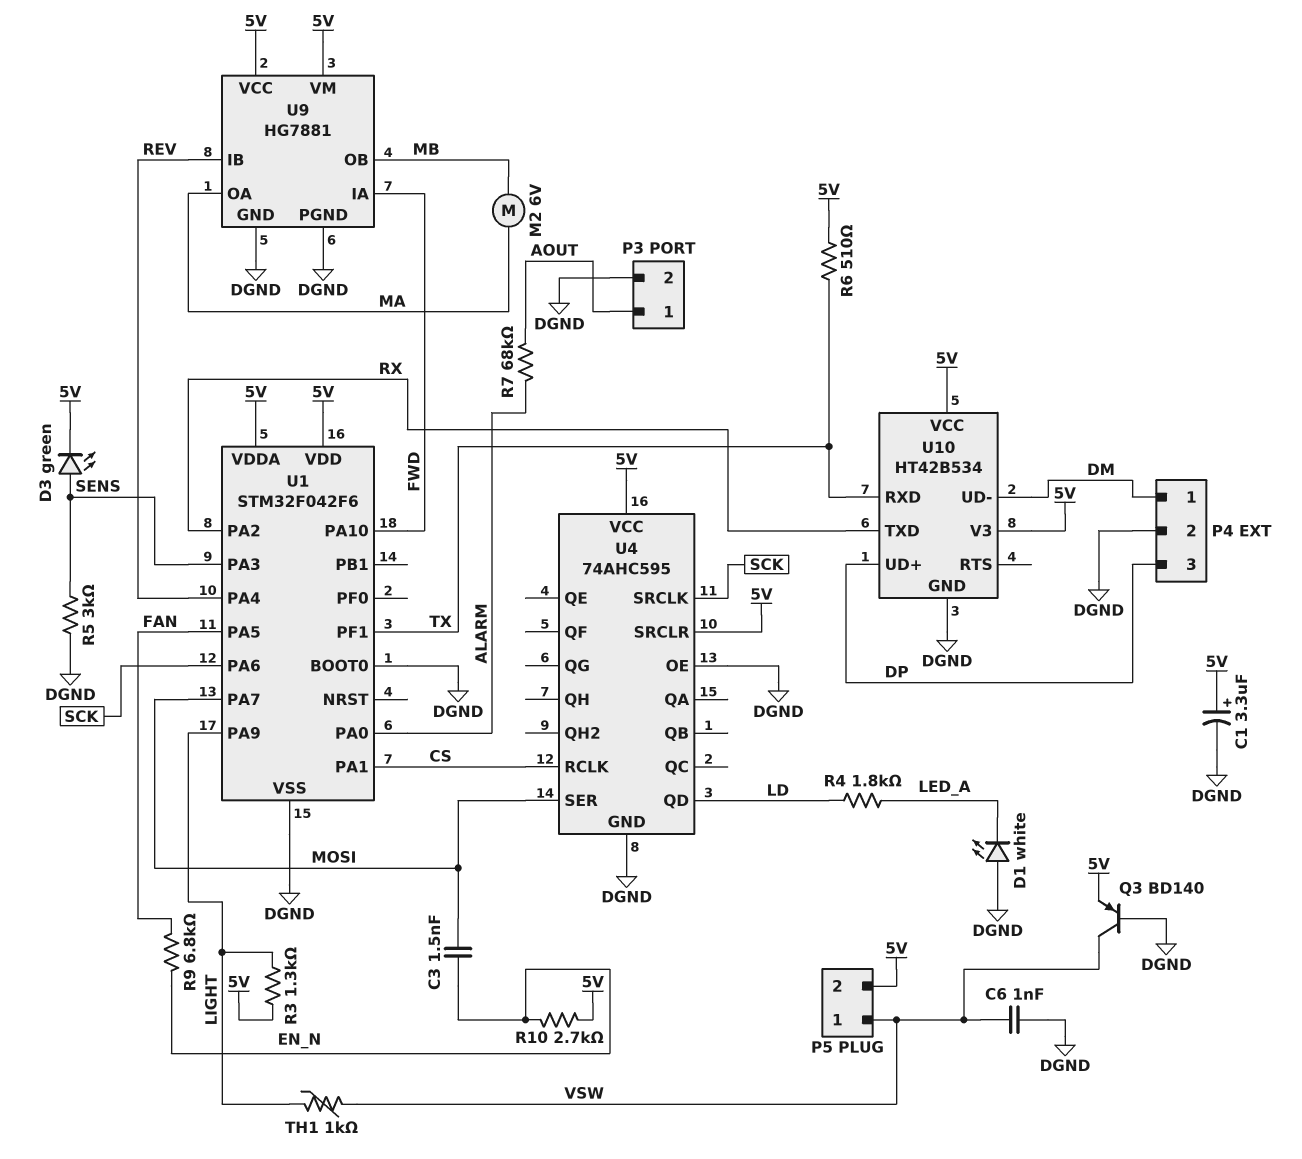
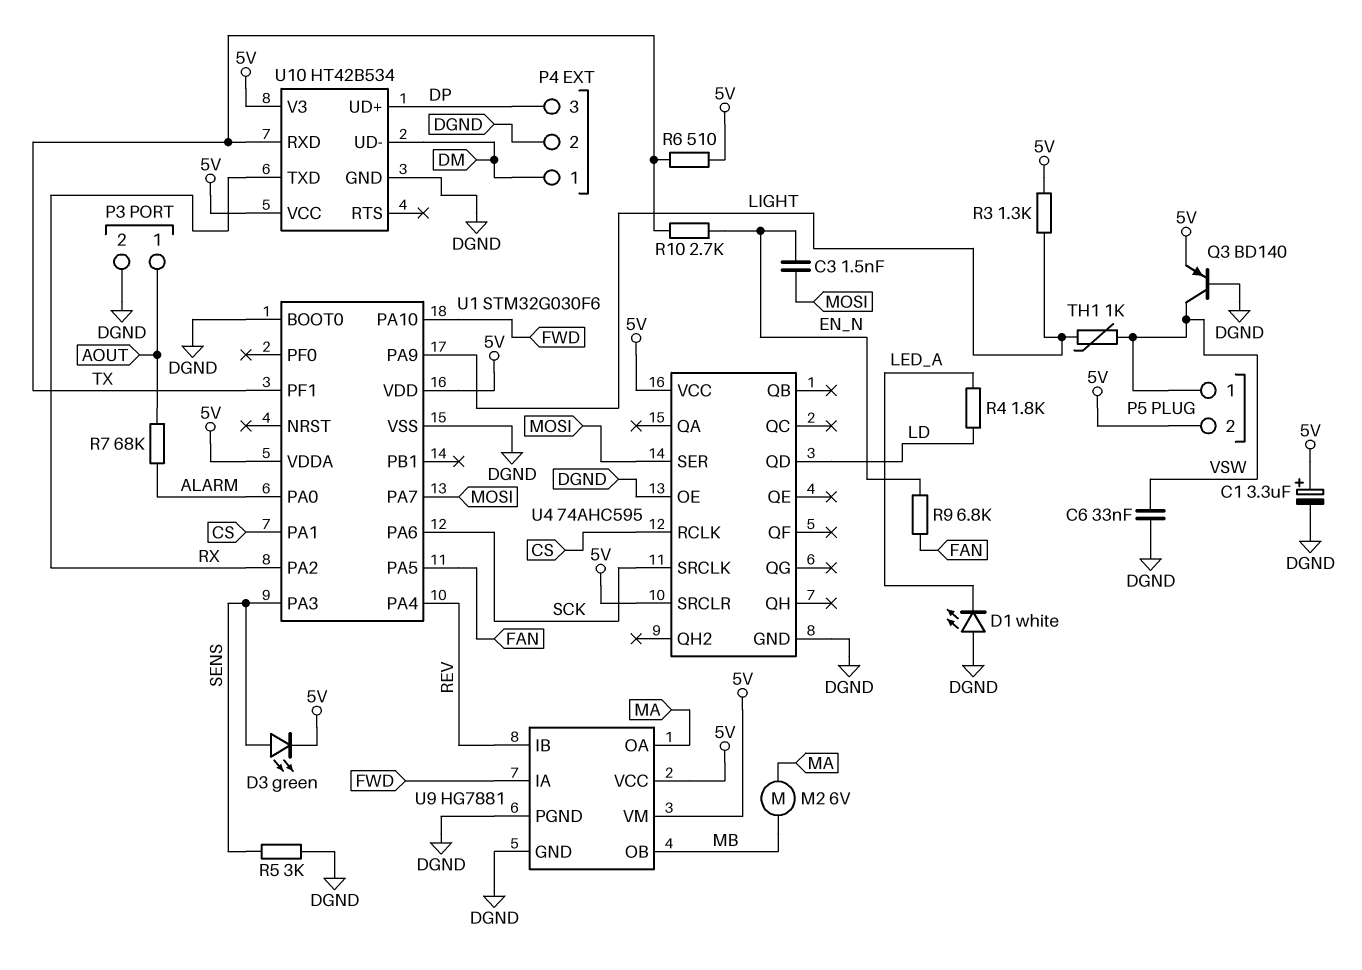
C6: 1nF (DGND, VSW) -> 33nF (DGND, VSW)
R10: 2.7k (5V, EN_N) -> 2.7k (EN_N, TX)
U1: STM32F042F6 -> STM32G030F6

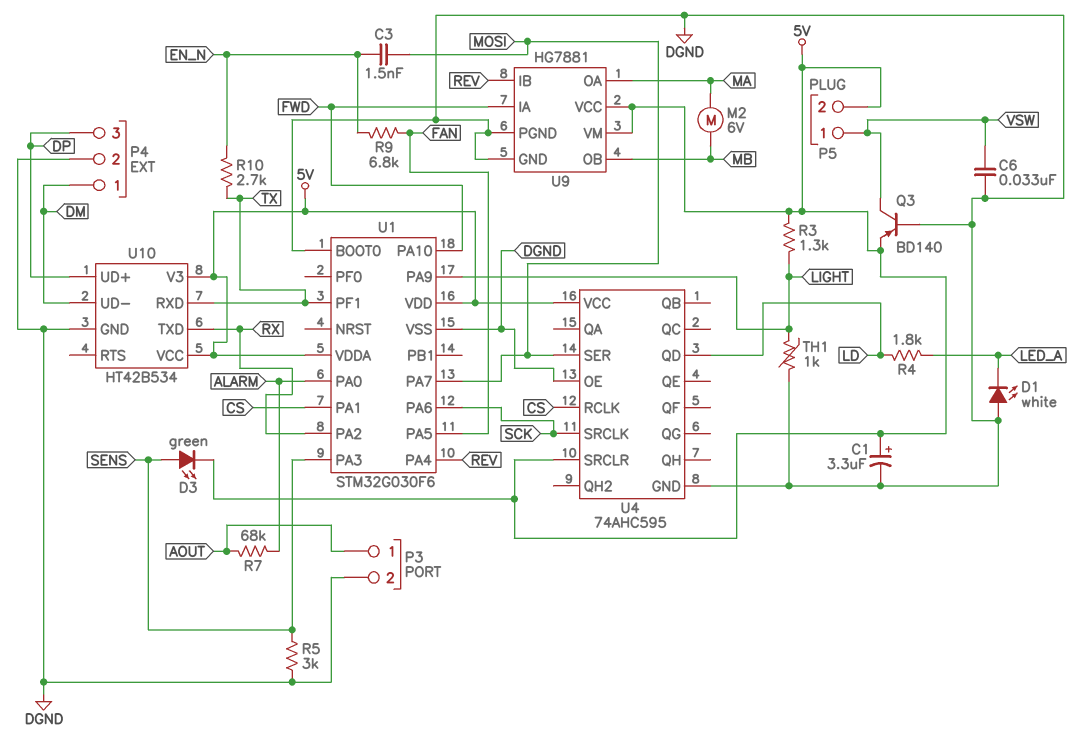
R6: 510 (5V, TX) -> none
TH1: 1k (LIGHT, VSW) -> 1k (DGND, LIGHT)

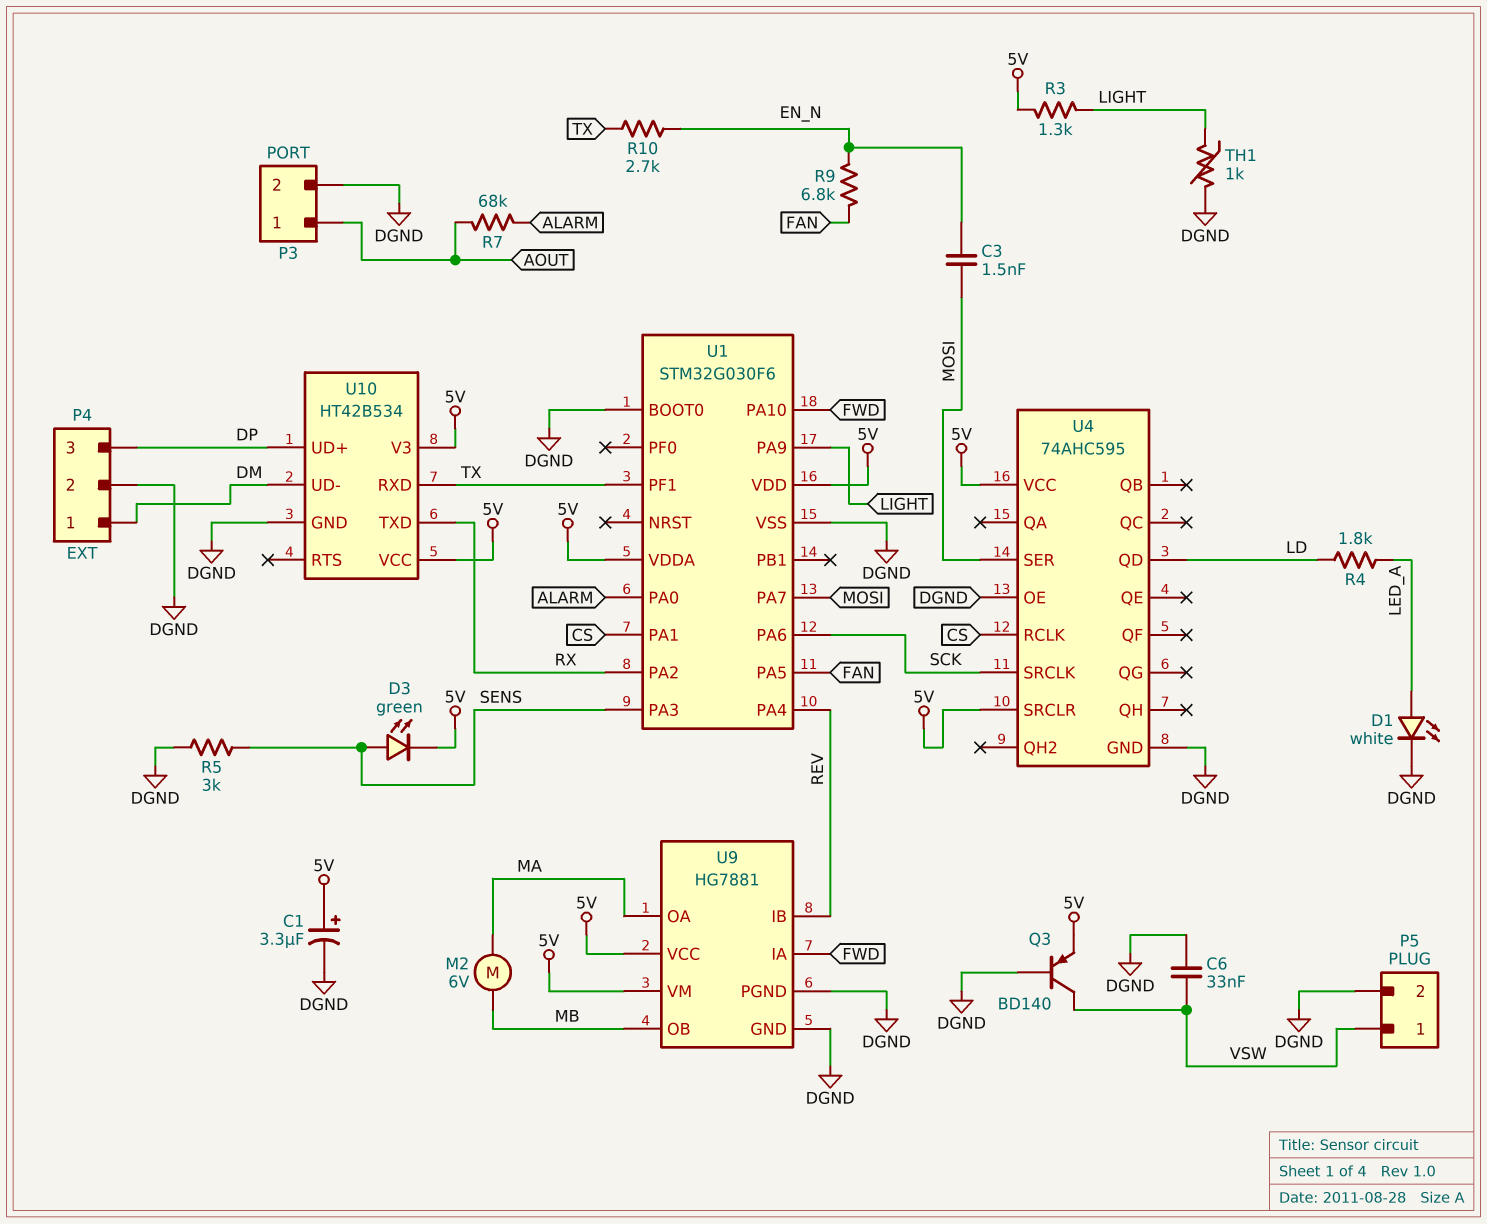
D1: LED white (A DGND, K LED_A) -> LED white (A LED_A, K DGND)
P5 pin 2: 5V -> DGND

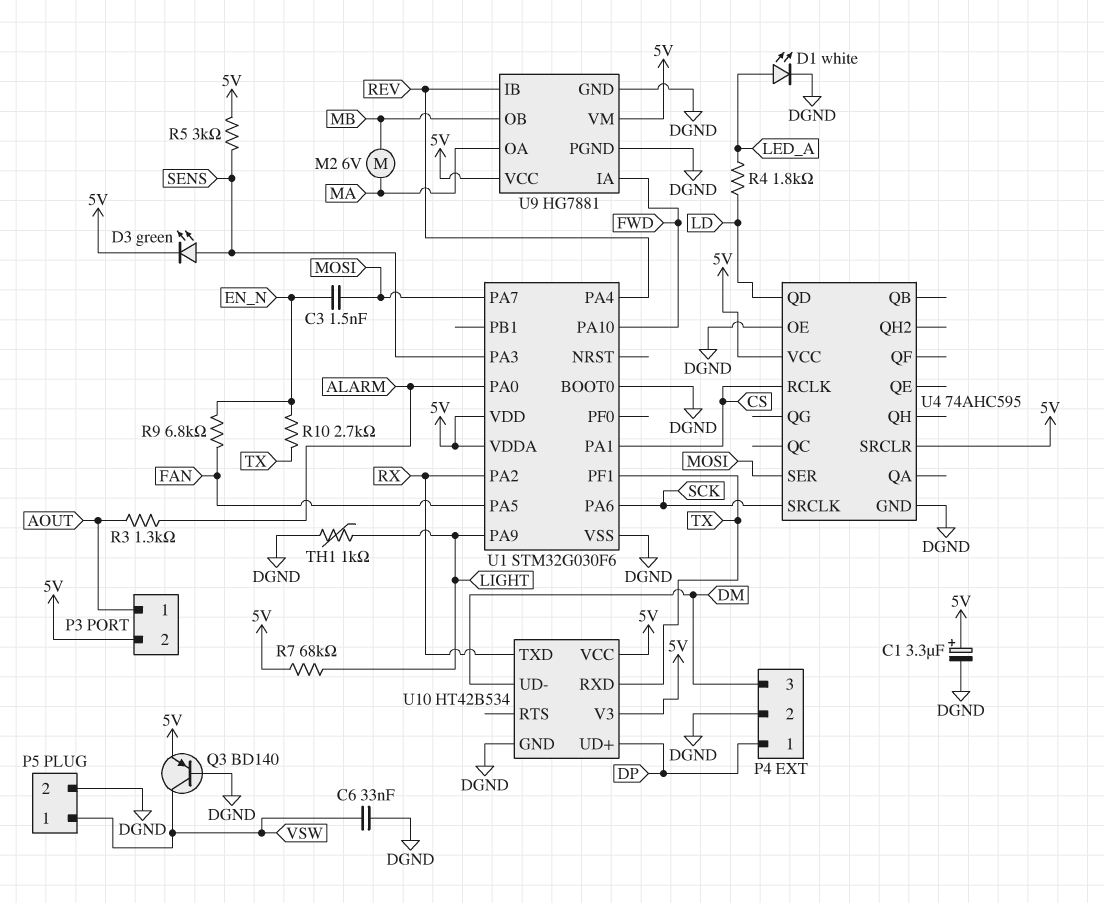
P3 pin 2: DGND -> 5V
P4 pin 1: DM -> DP
P4 pin 3: DP -> DM
R3: 1.3k (5V, LIGHT) -> 1.3k (ALARM, AOUT)
R5: 3k (DGND, SENS) -> 3k (5V, SENS)
R7: 68k (ALARM, AOUT) -> 68k (5V, LIGHT)

